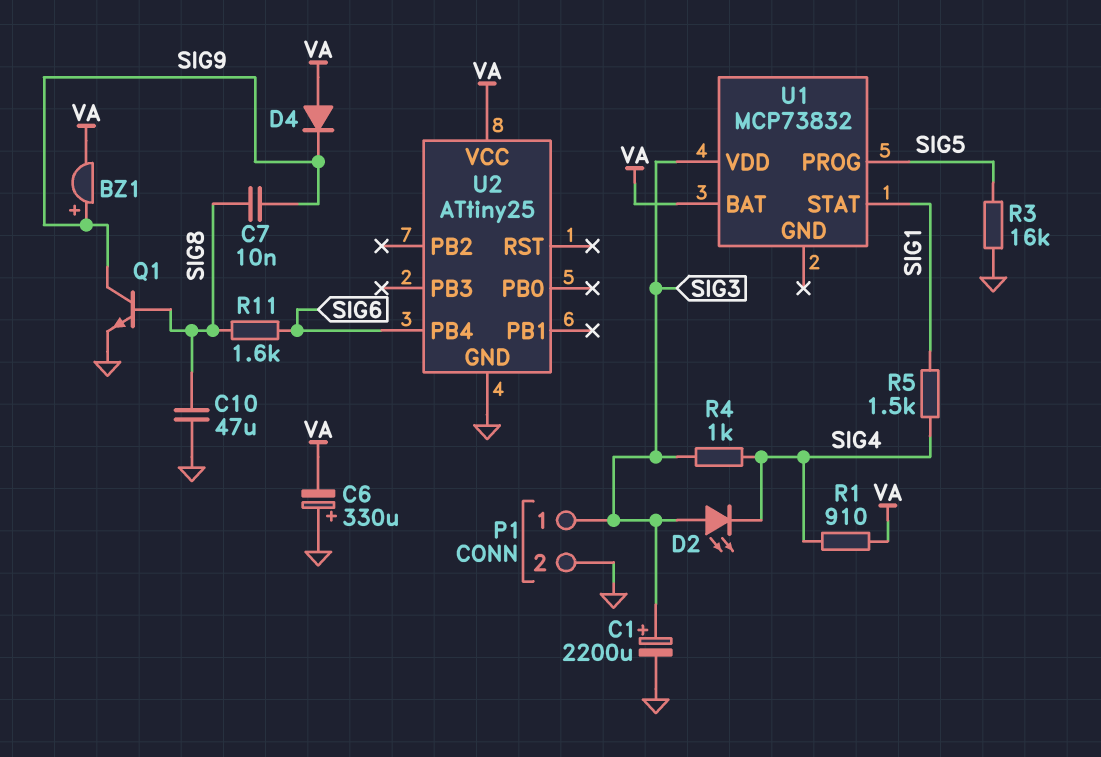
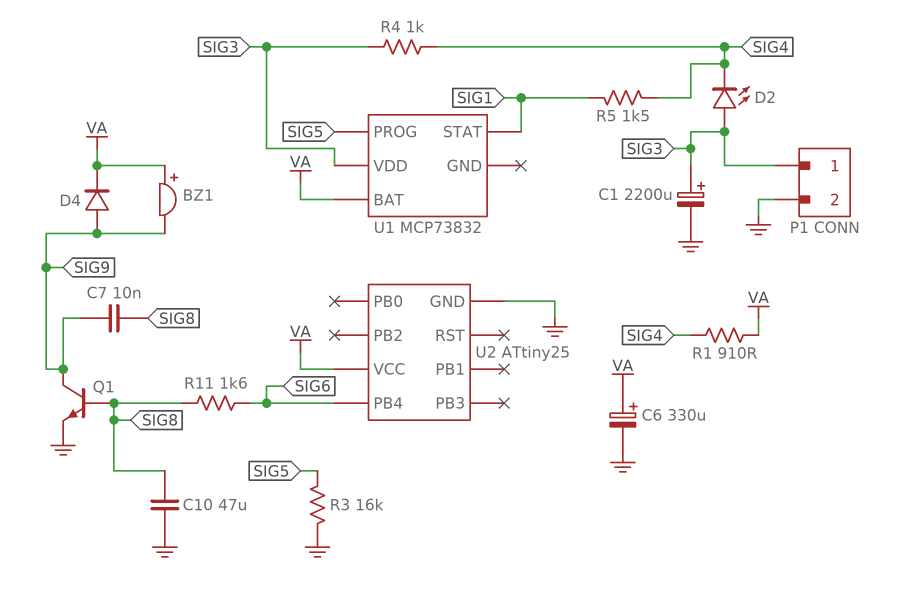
BZ1: buzzer (plus SIG9, minus VA) -> buzzer (plus VA, minus SIG9)
C6: 330uF (plus GND, minus VA) -> 330uF (plus VA, minus GND)
D4: diode (A VA, K SIG9) -> diode (A SIG9, K VA)

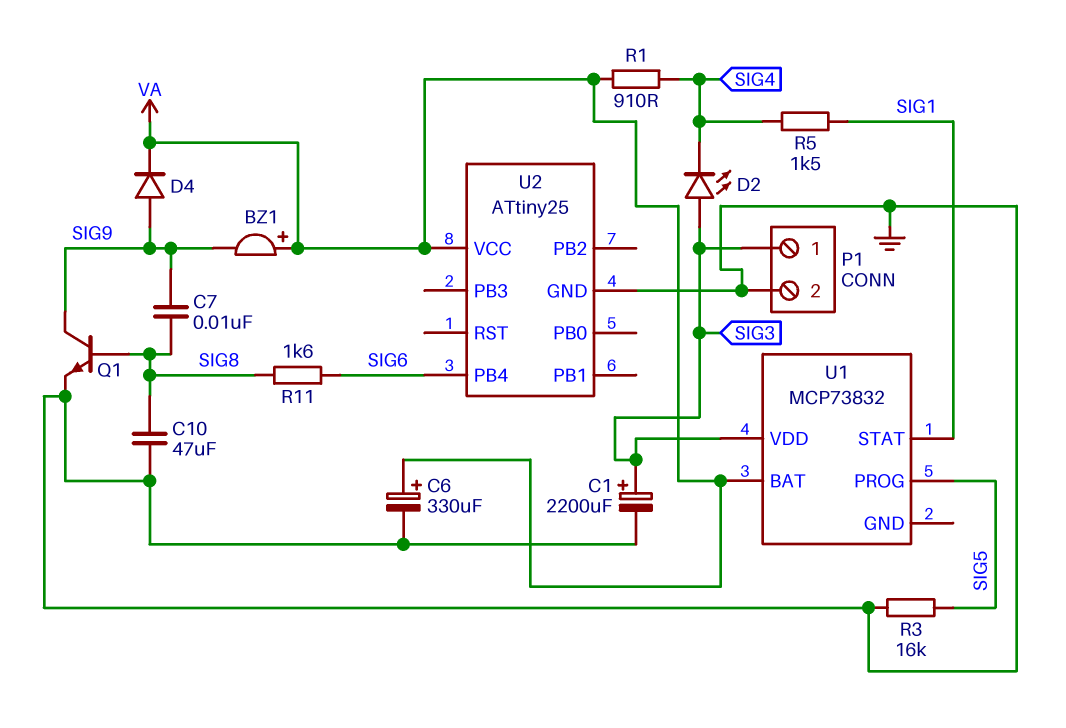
R4: 1k (SIG3, SIG4) -> none

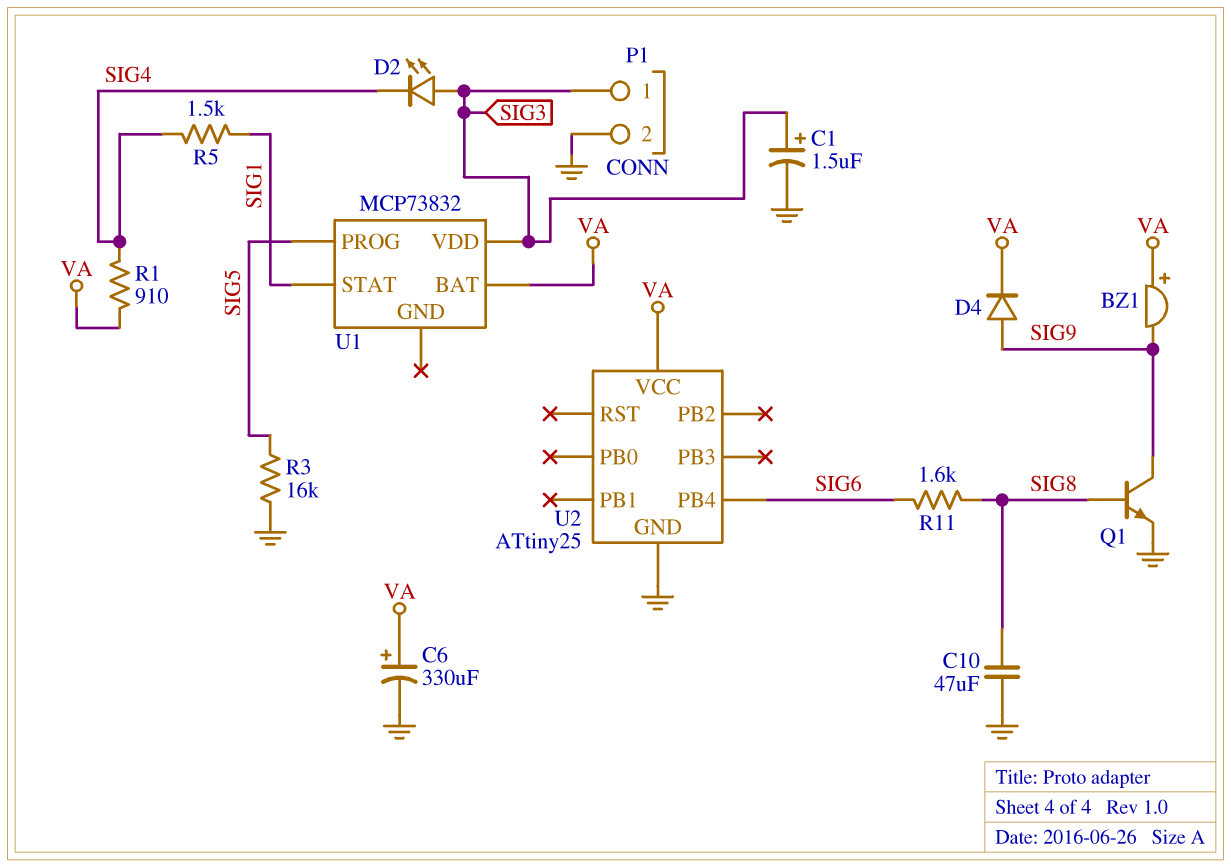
C1: 2200uF (plus SIG3, minus GND) -> 1.5uF (plus SIG3, minus GND)
C7: 10nF (SIG8, SIG9) -> none

